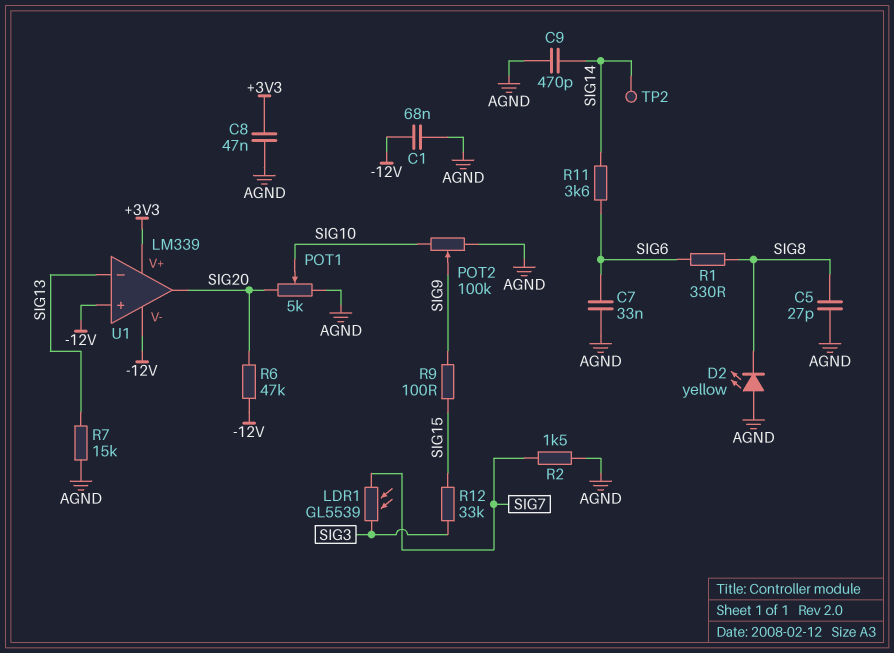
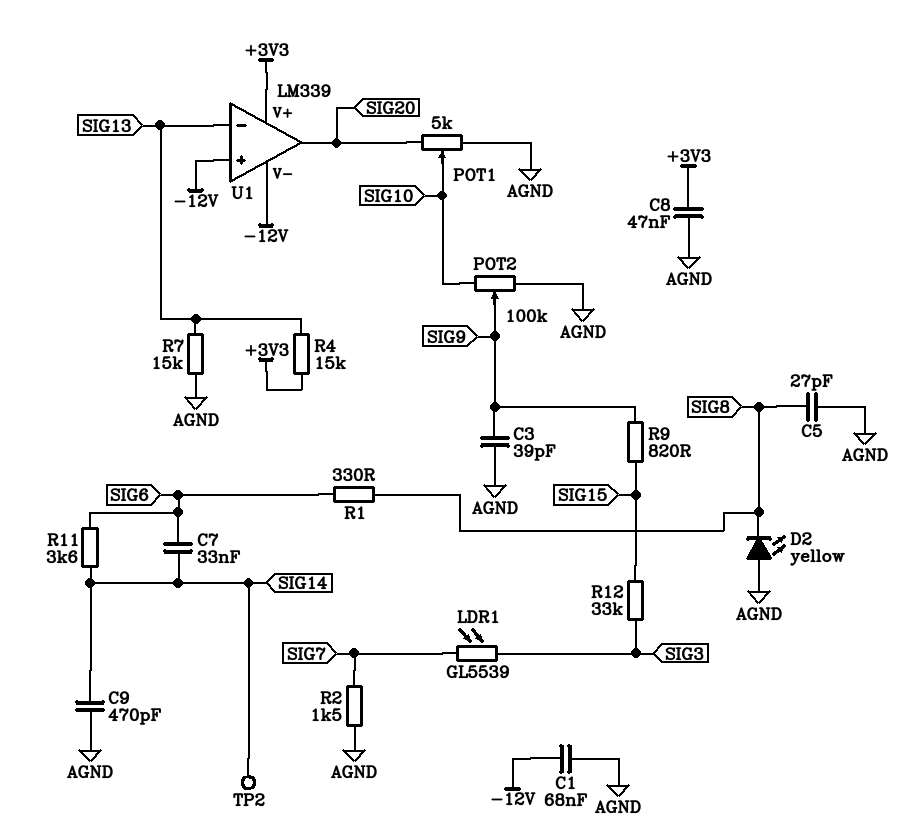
C3: none -> 39pF (AGND, SIG9)
C7: 33nF (AGND, SIG6) -> 33nF (SIG6, SIG14)
R4: none -> 15k (+3V3, SIG13)
R6: 47k (-12V, SIG20) -> none
R9: 100 (SIG9, SIG15) -> 820 (SIG9, SIG15)

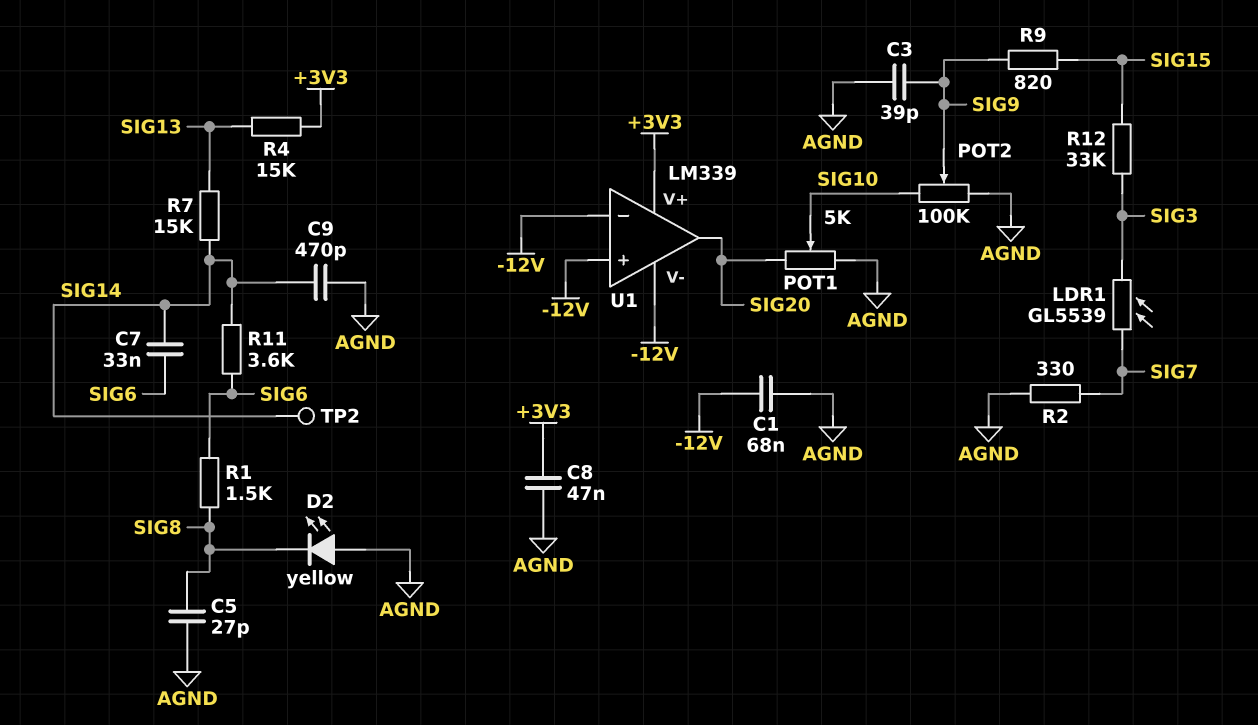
R1: 330 (SIG6, SIG8) -> 1.5k (SIG6, SIG8)
R2: 1.5k (AGND, SIG7) -> 330 (AGND, SIG7)
R7: 15k (AGND, SIG13) -> 15k (SIG13, SIG14)
U1 pin in-: SIG13 -> -12V

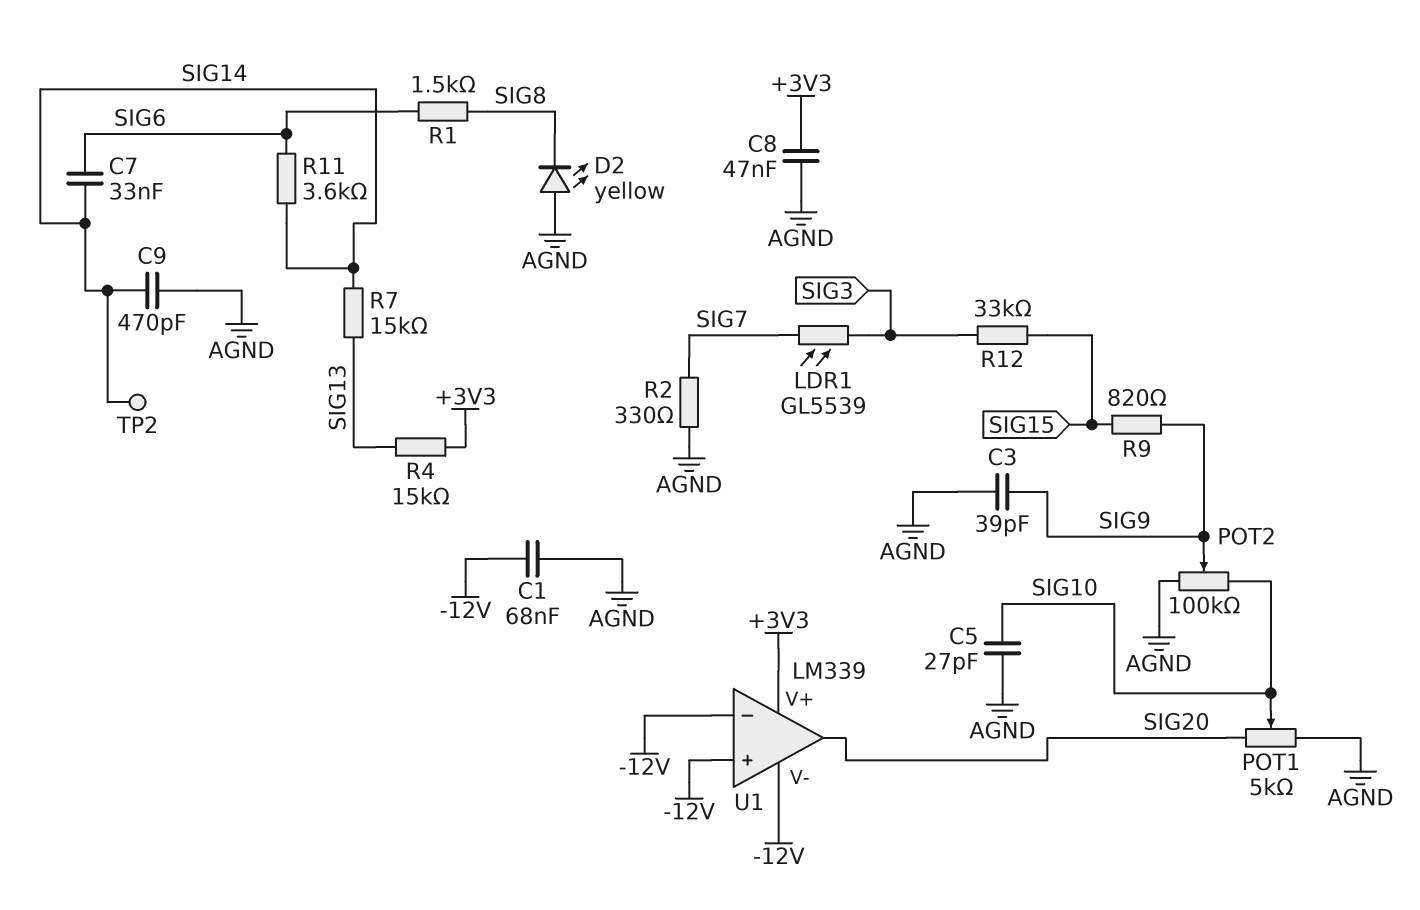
C5: 27pF (AGND, SIG8) -> 27pF (AGND, SIG10)

